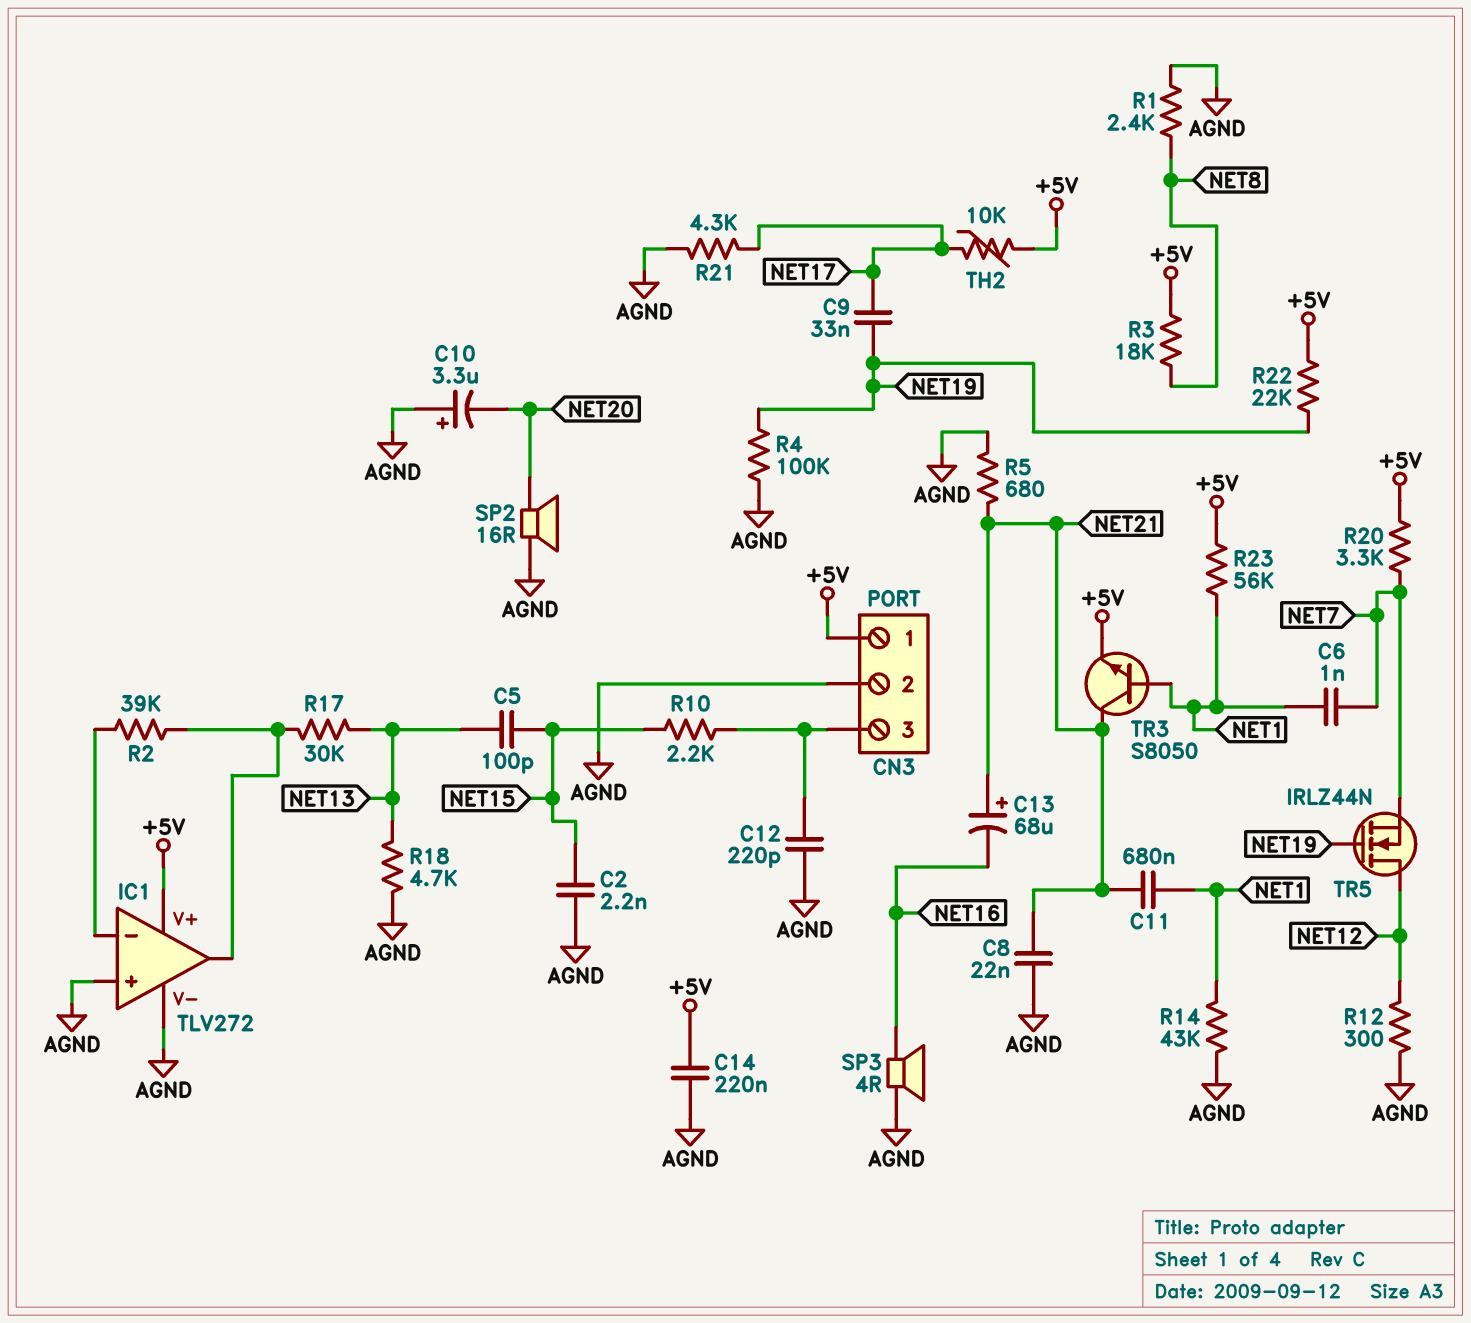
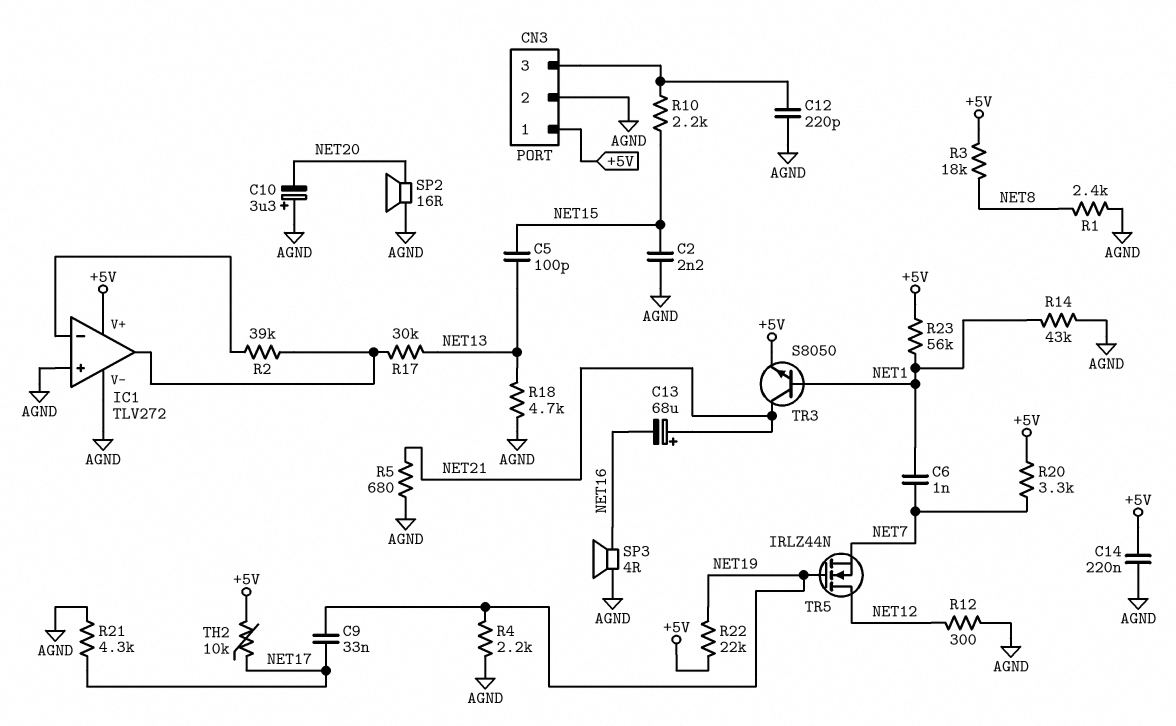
C8: 22nF (AGND, NET21) -> none
C11: 680nF (NET1, NET21) -> none
R4: 100k (AGND, NET19) -> 2.2k (AGND, NET19)

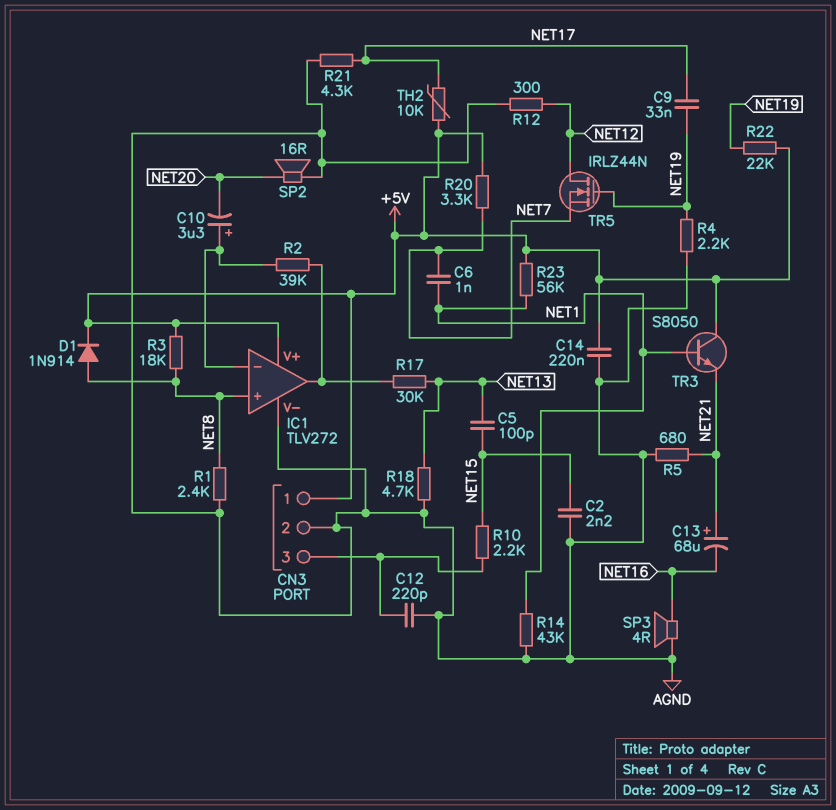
C10: 3.3uF (plus AGND, minus NET20) -> 3.3uF (plus IC1/in-, minus NET20)
D1: none -> diode 1N914 (A NET8, K +5V)
IC1 pin in+: AGND -> NET8
TR3: NPN S8050 (B NET1, C NET21, E +5V) -> NPN S8050 (B NET1, C +5V, E NET21)

